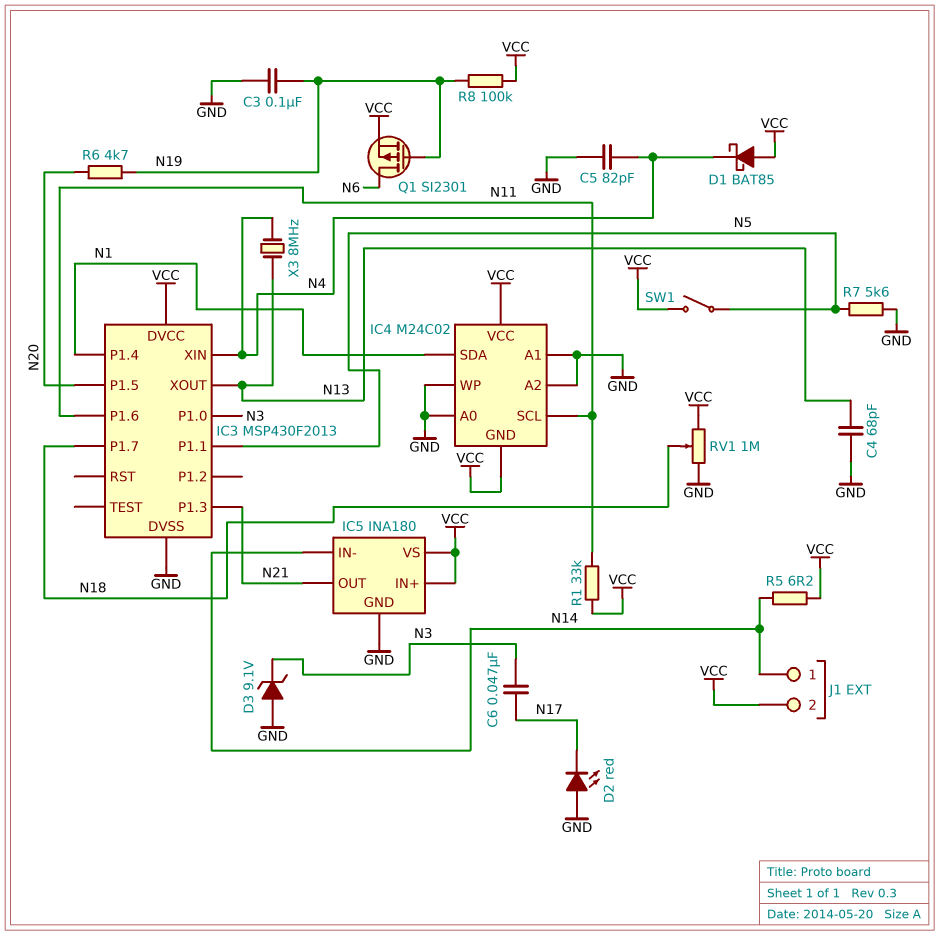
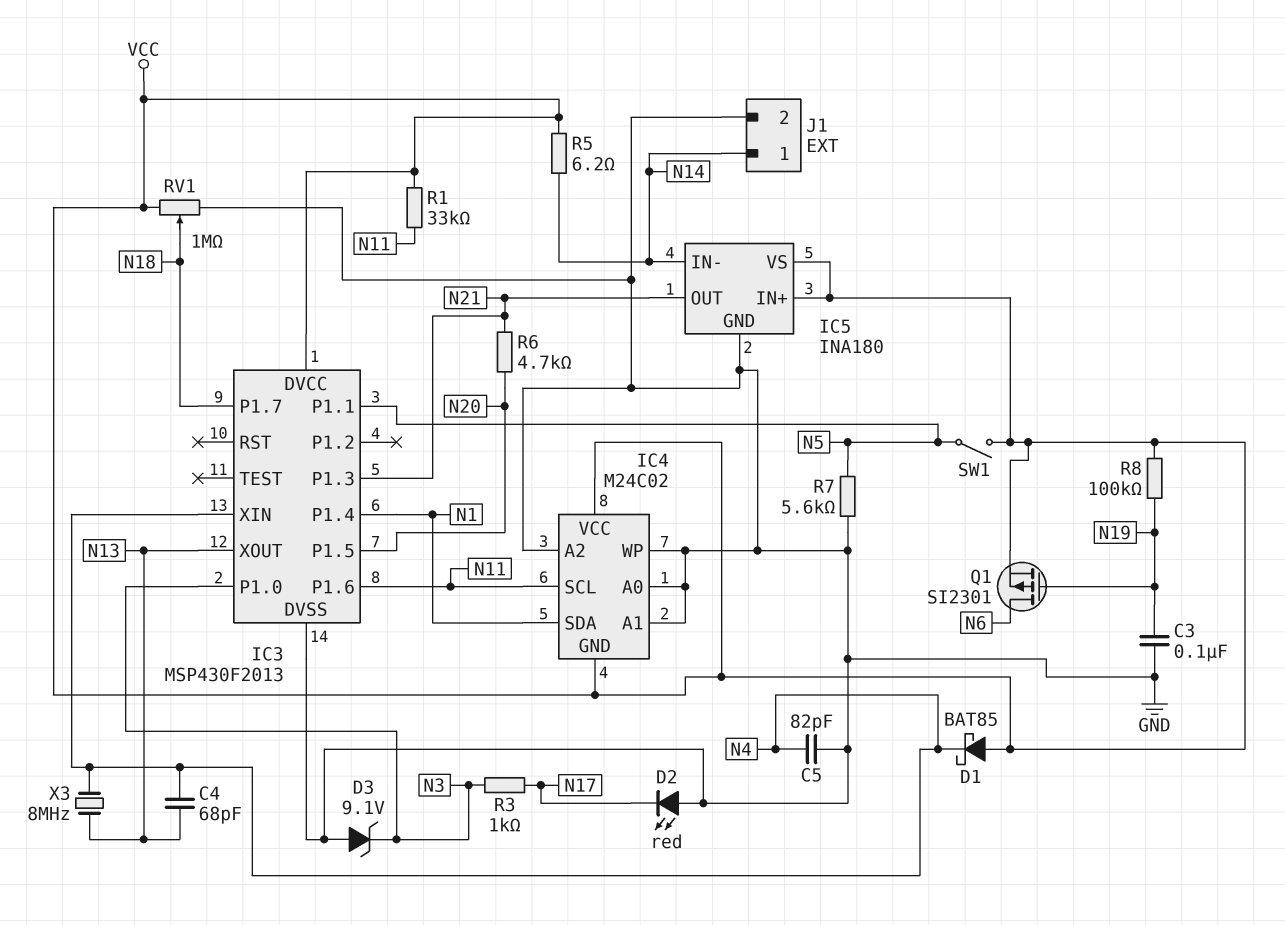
C4: 68pF (GND, N13) -> 68pF (N4, N13)
C6: 47nF (N3, N17) -> none
J1 pin 2: VCC -> GND
R3: none -> 1k (N3, N17)
R6: 4.7k (N19, N20) -> 4.7k (N20, N21)

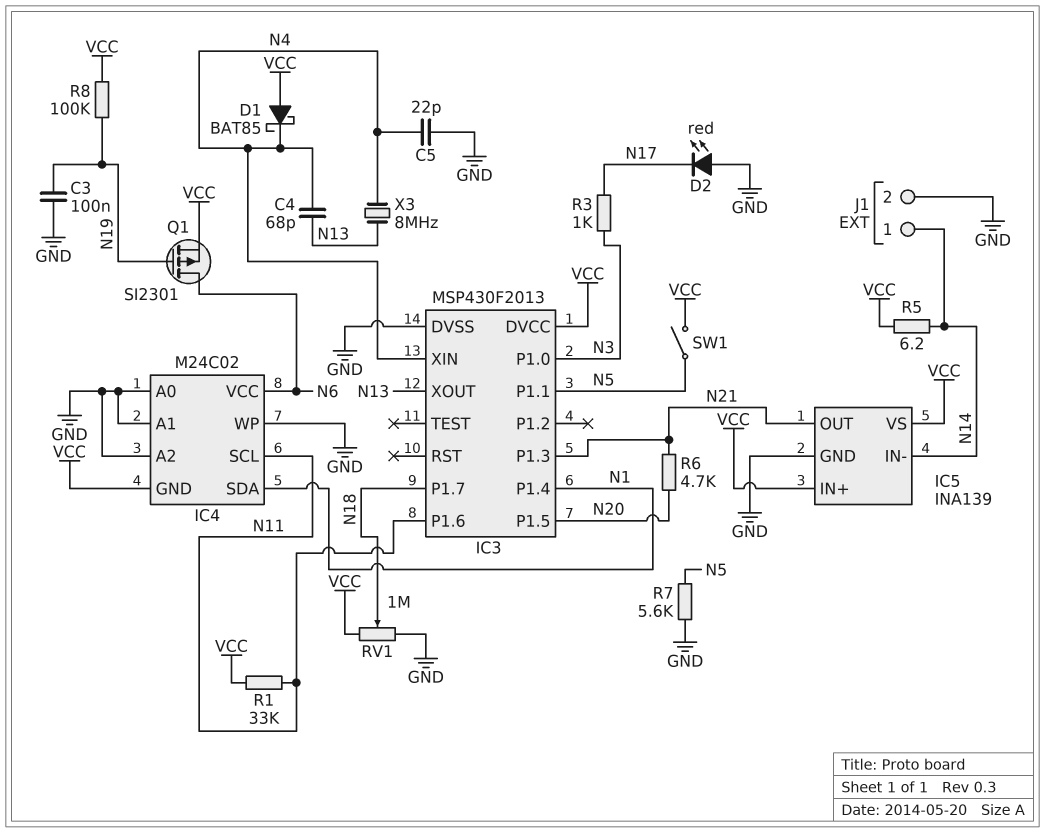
C5: 82pF (GND, N4) -> 22pF (GND, N4)
D3: zener 9.1V (A GND, K N3) -> none
IC4 pin VCC: VCC -> N6
IC5: INA180 -> INA139

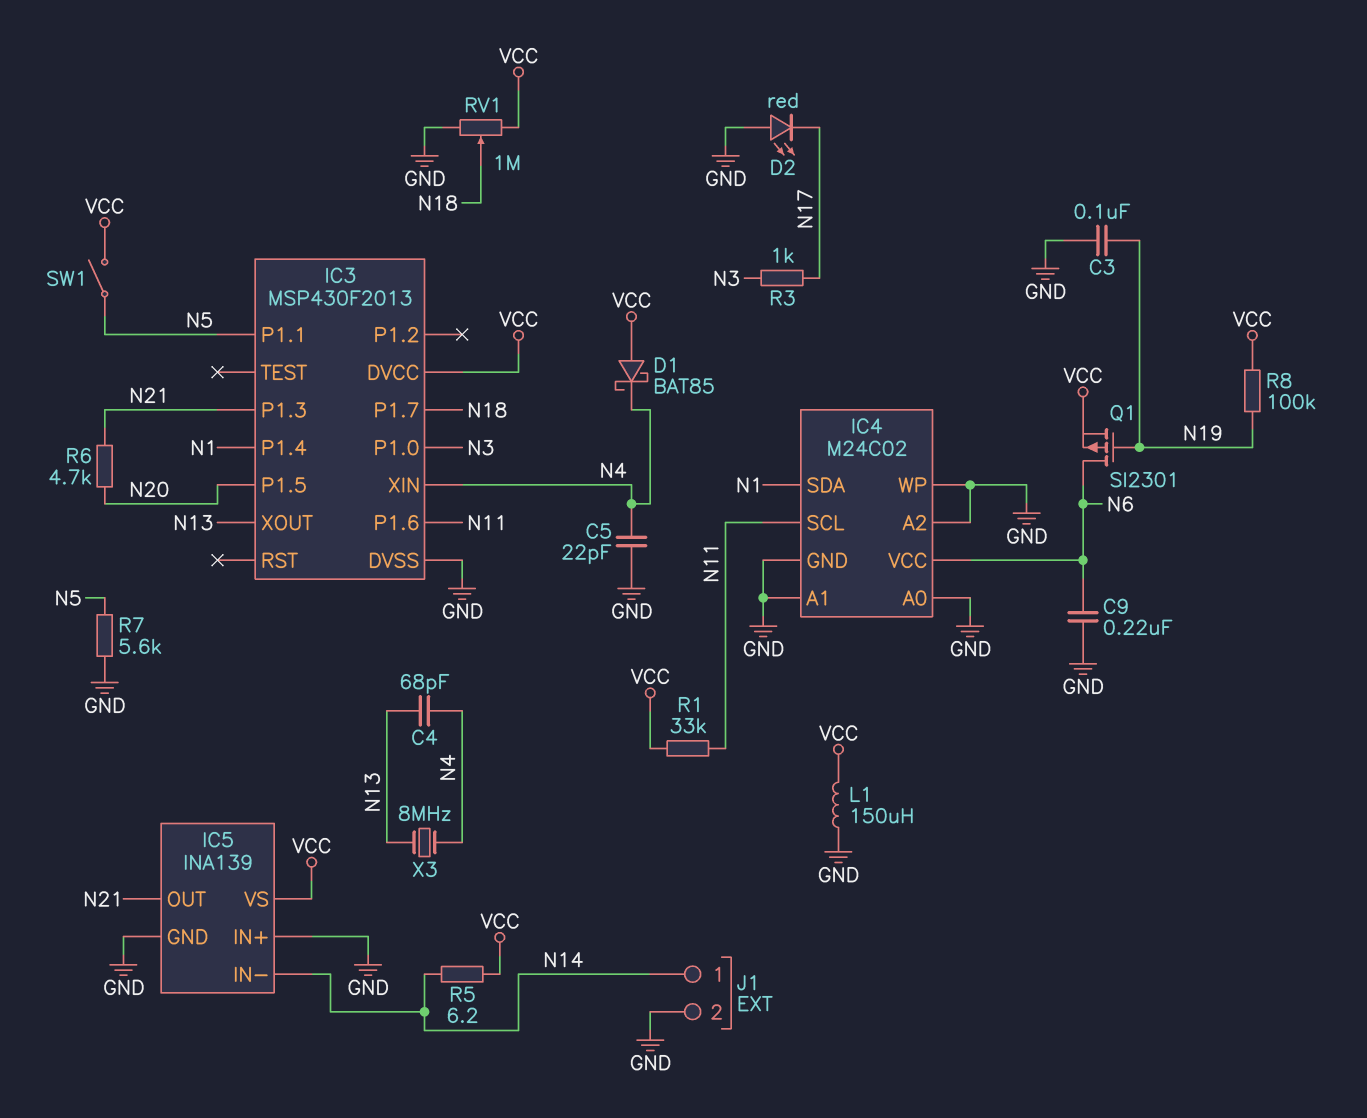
C9: none -> 220nF (GND, N6)
IC4 pin GND: VCC -> GND
IC5 pin IN+: VCC -> GND
L1: none -> 150uH (GND, VCC)

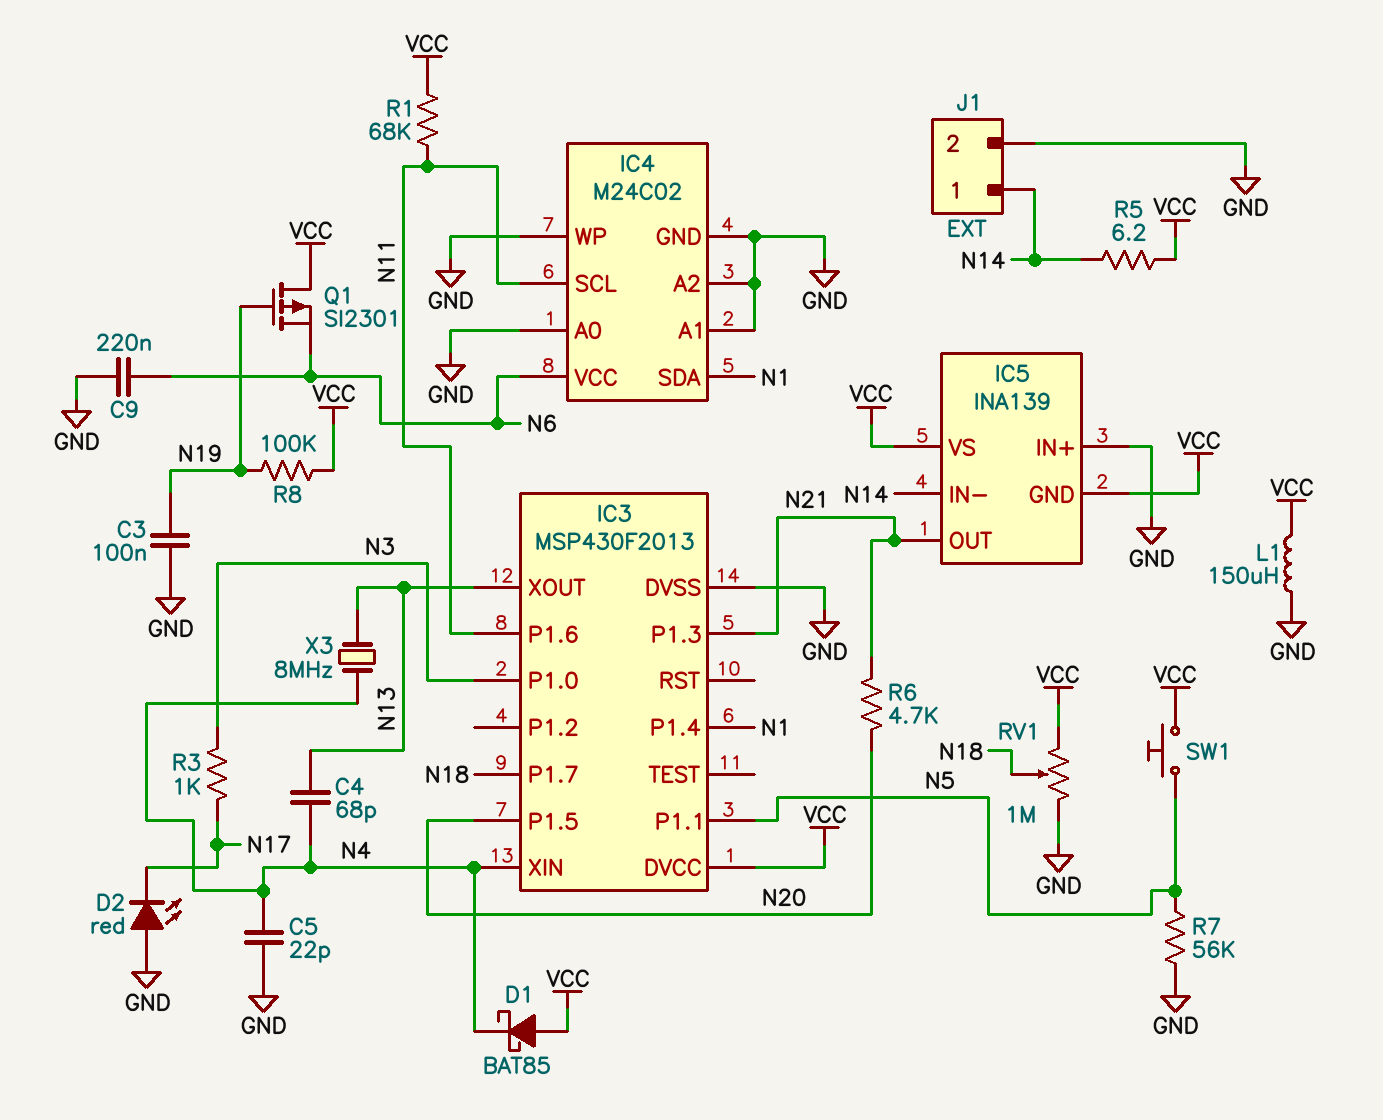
IC5 pin GND: GND -> VCC
Q1: PMOS SI2301 (G N19, D N6, S VCC) -> PMOS SI2301 (G N19, D VCC, S N6)
R1: 33k (N11, VCC) -> 68k (N11, VCC)
R7: 5.6k (GND, N5) -> 56k (GND, N5)
SW1: switch (N5, VCC) -> button (N5, VCC)

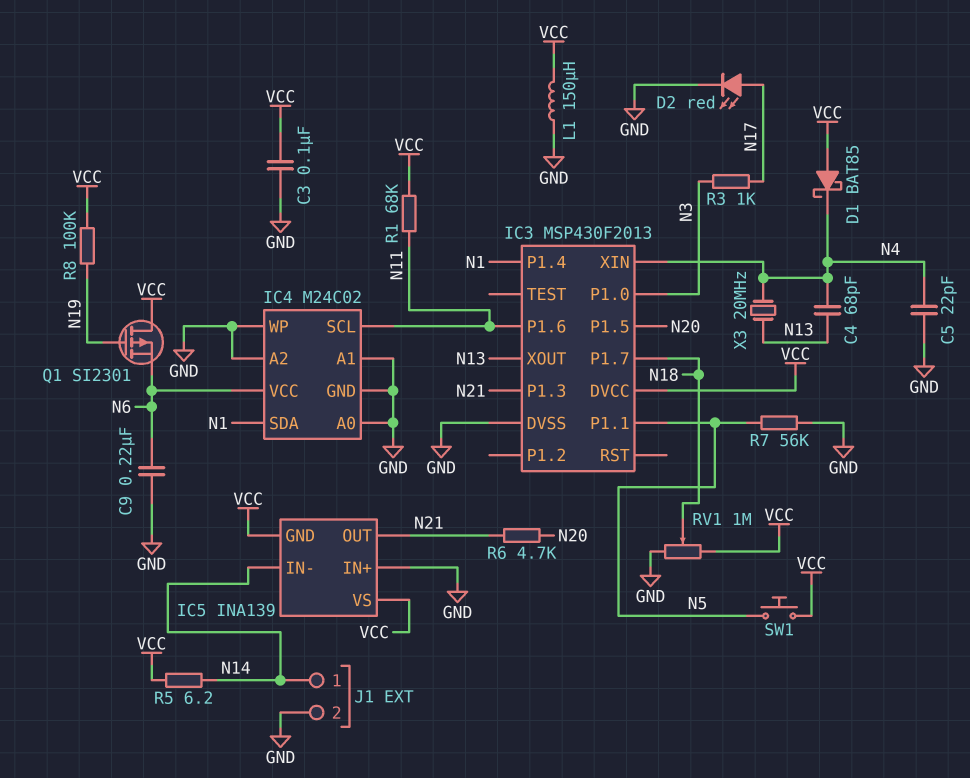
C3: 100nF (GND, N19) -> 100nF (GND, VCC)
D2: LED red (A GND, K N17) -> LED red (A N17, K GND)
X3: 8MHz (N4, N13) -> 20MHz (N4, N13)

